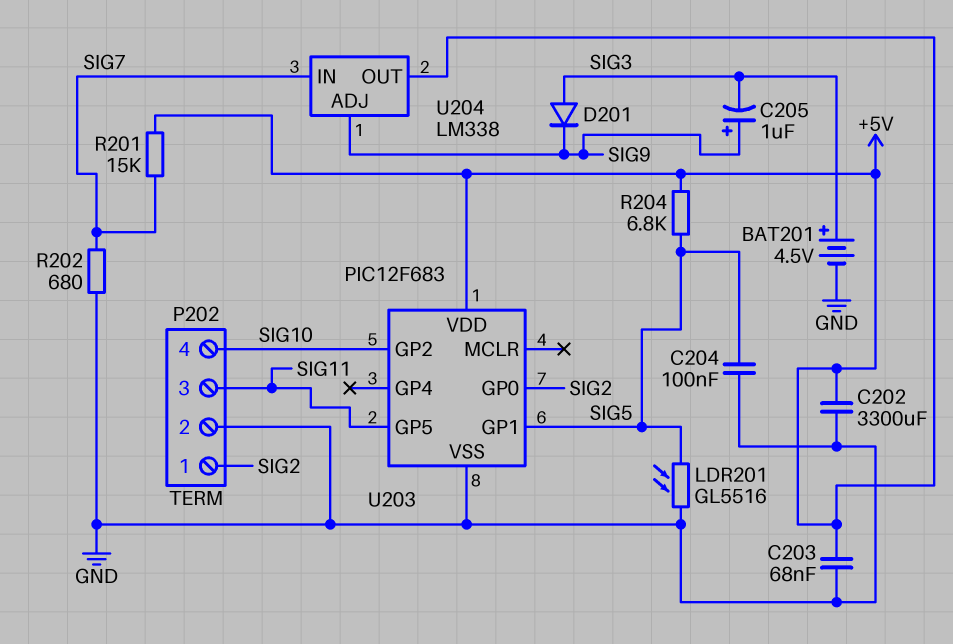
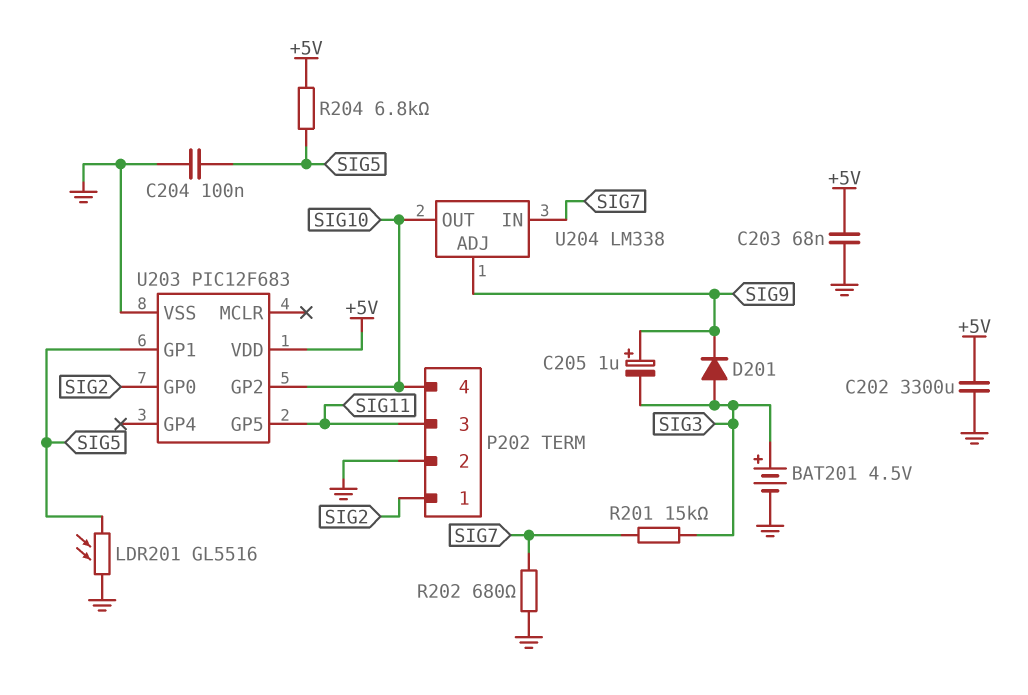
R201: 15k (+5V, SIG7) -> 15k (SIG3, SIG7)
U204 pin OUT: +5V -> SIG10

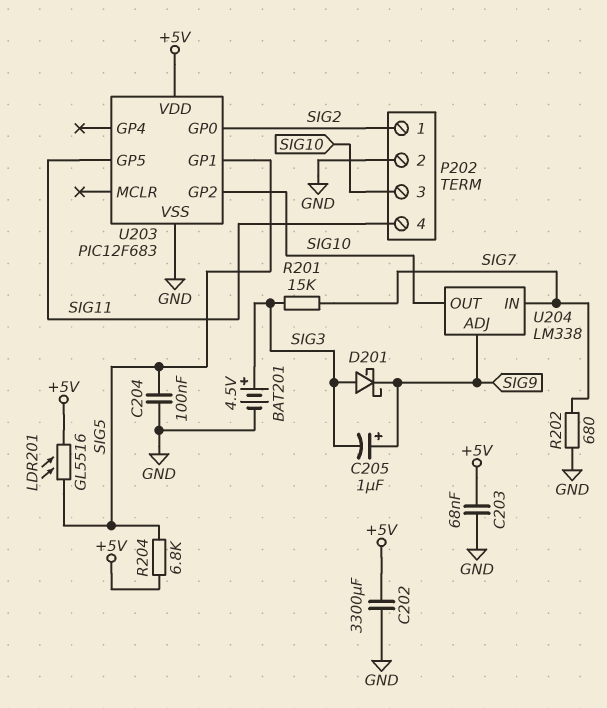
D201: diode (A SIG3, K SIG9) -> schottky (A SIG3, K SIG9)
LDR201: GL5516 (GND, SIG5) -> GL5516 (+5V, SIG5)
P202 pin 3: SIG11 -> SIG10
P202 pin 4: SIG10 -> SIG11

